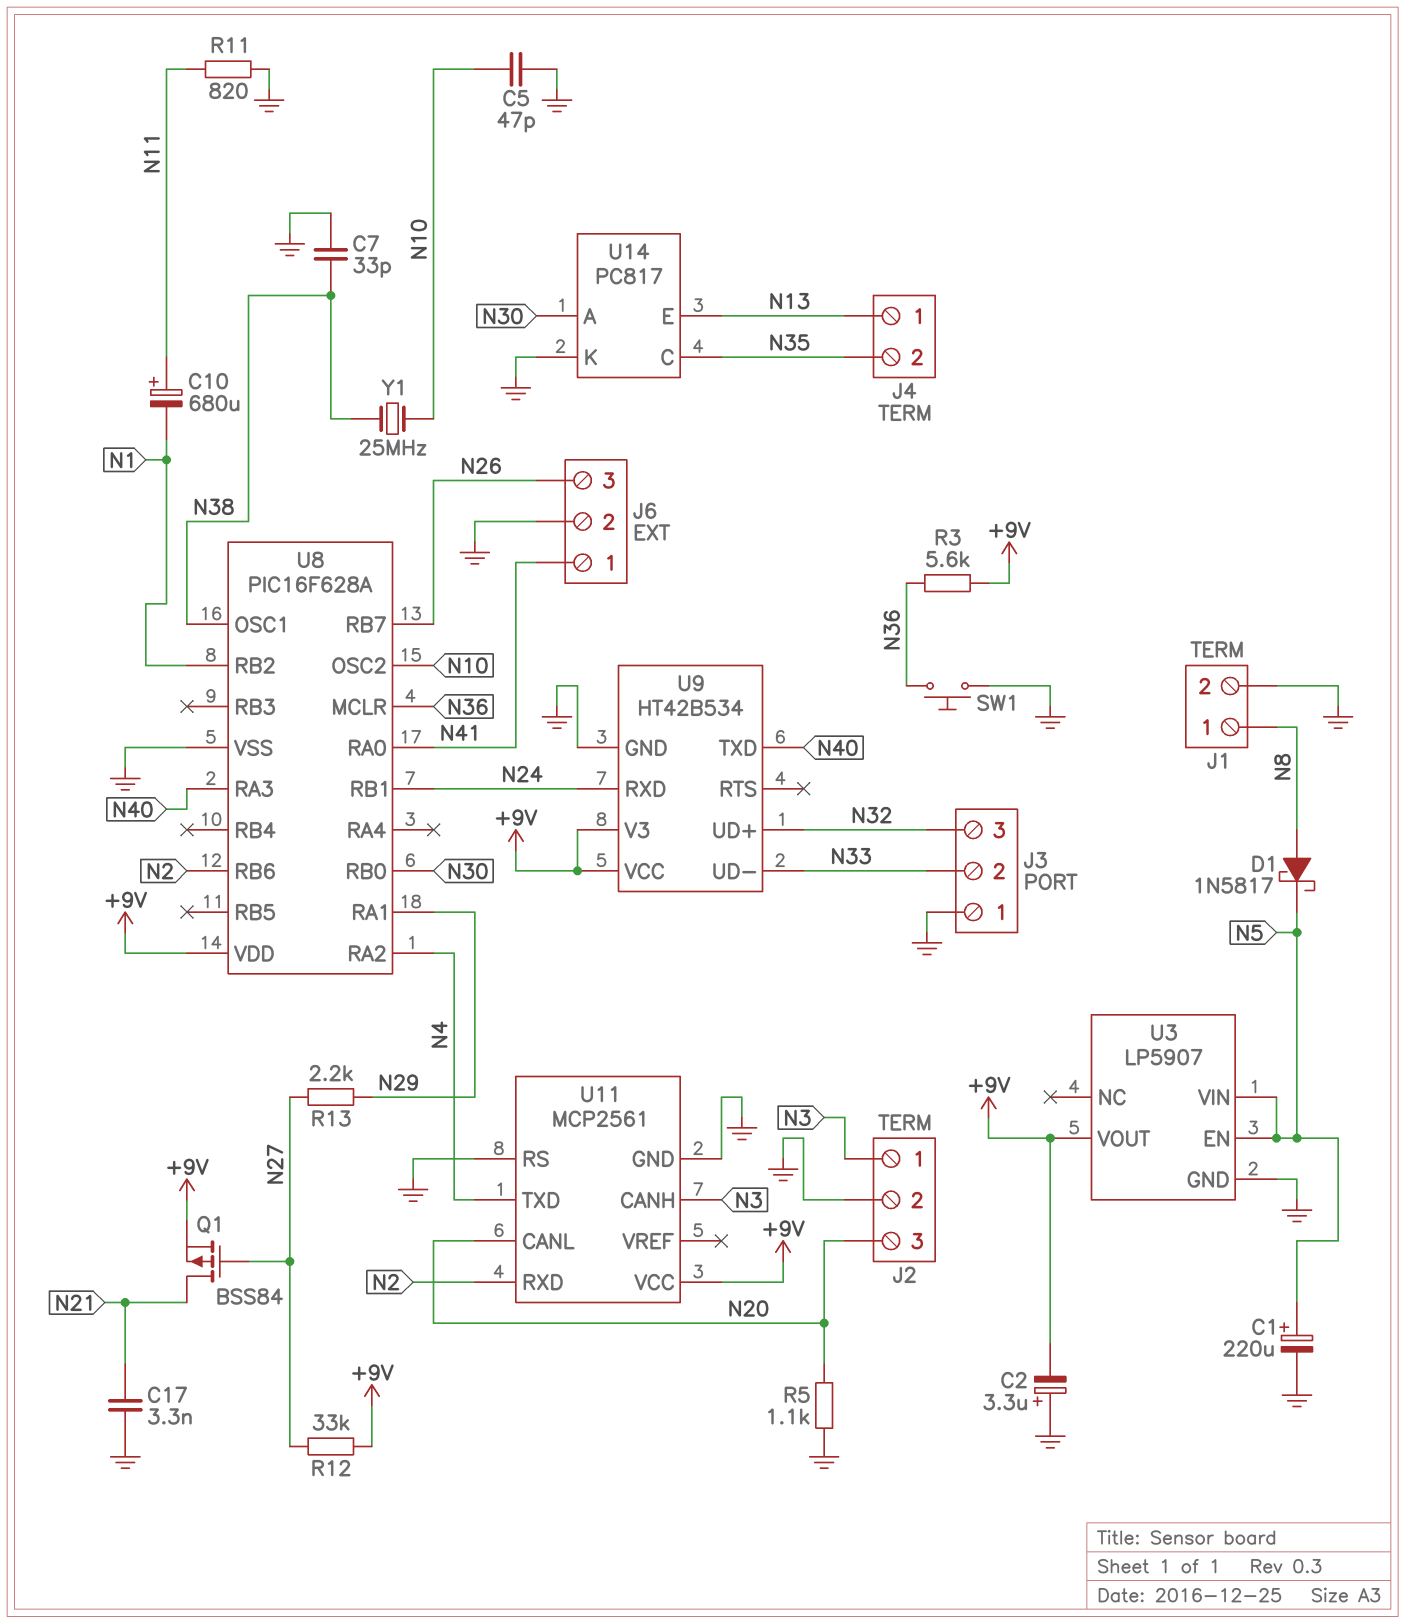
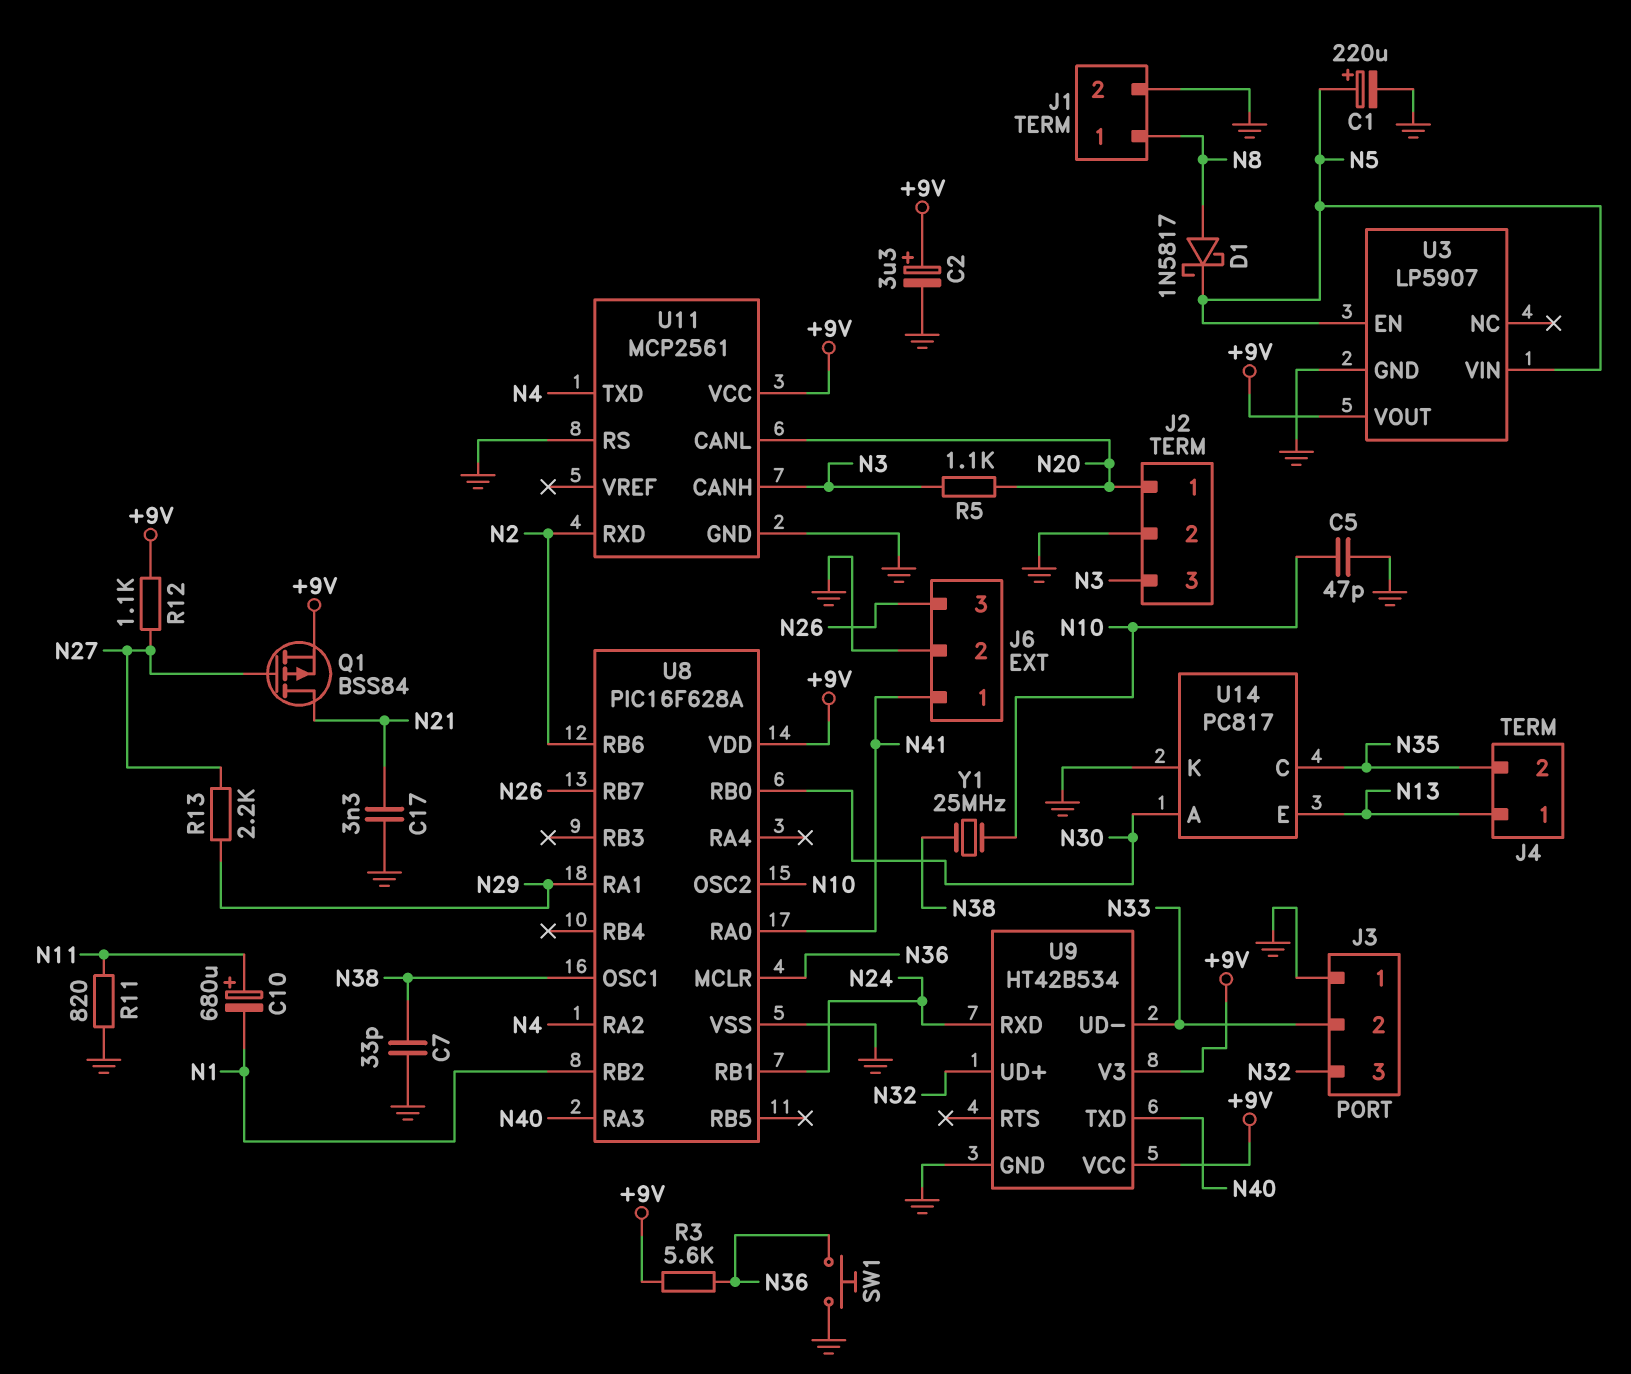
C2: 3.3uF (plus GND, minus +9V) -> 3.3uF (plus +9V, minus GND)
J2 pin 1: N3 -> N20
J2 pin 3: N20 -> N3
R5: 1.1k (GND, N20) -> 1.1k (N3, N20)
R12: 33k (+9V, N27) -> 1.1k (+9V, N27)

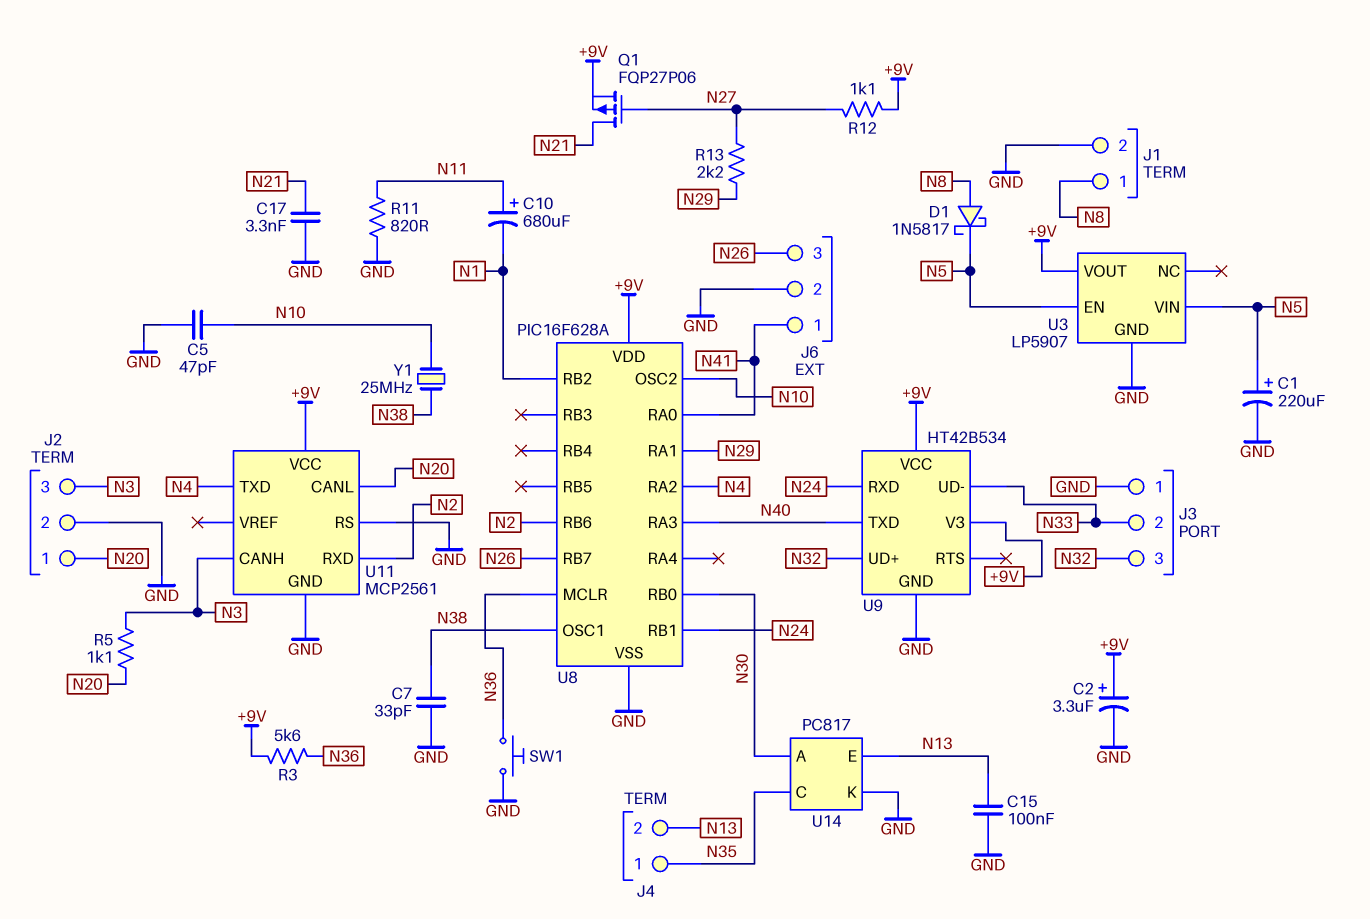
C15: none -> 100nF (GND, N13)
J4 pin 1: N13 -> N35
J4 pin 2: N35 -> N13
Q1: PMOS BSS84 (G N27, D N21, S +9V) -> PMOS FQP27P06 (G N27, D N21, S +9V)

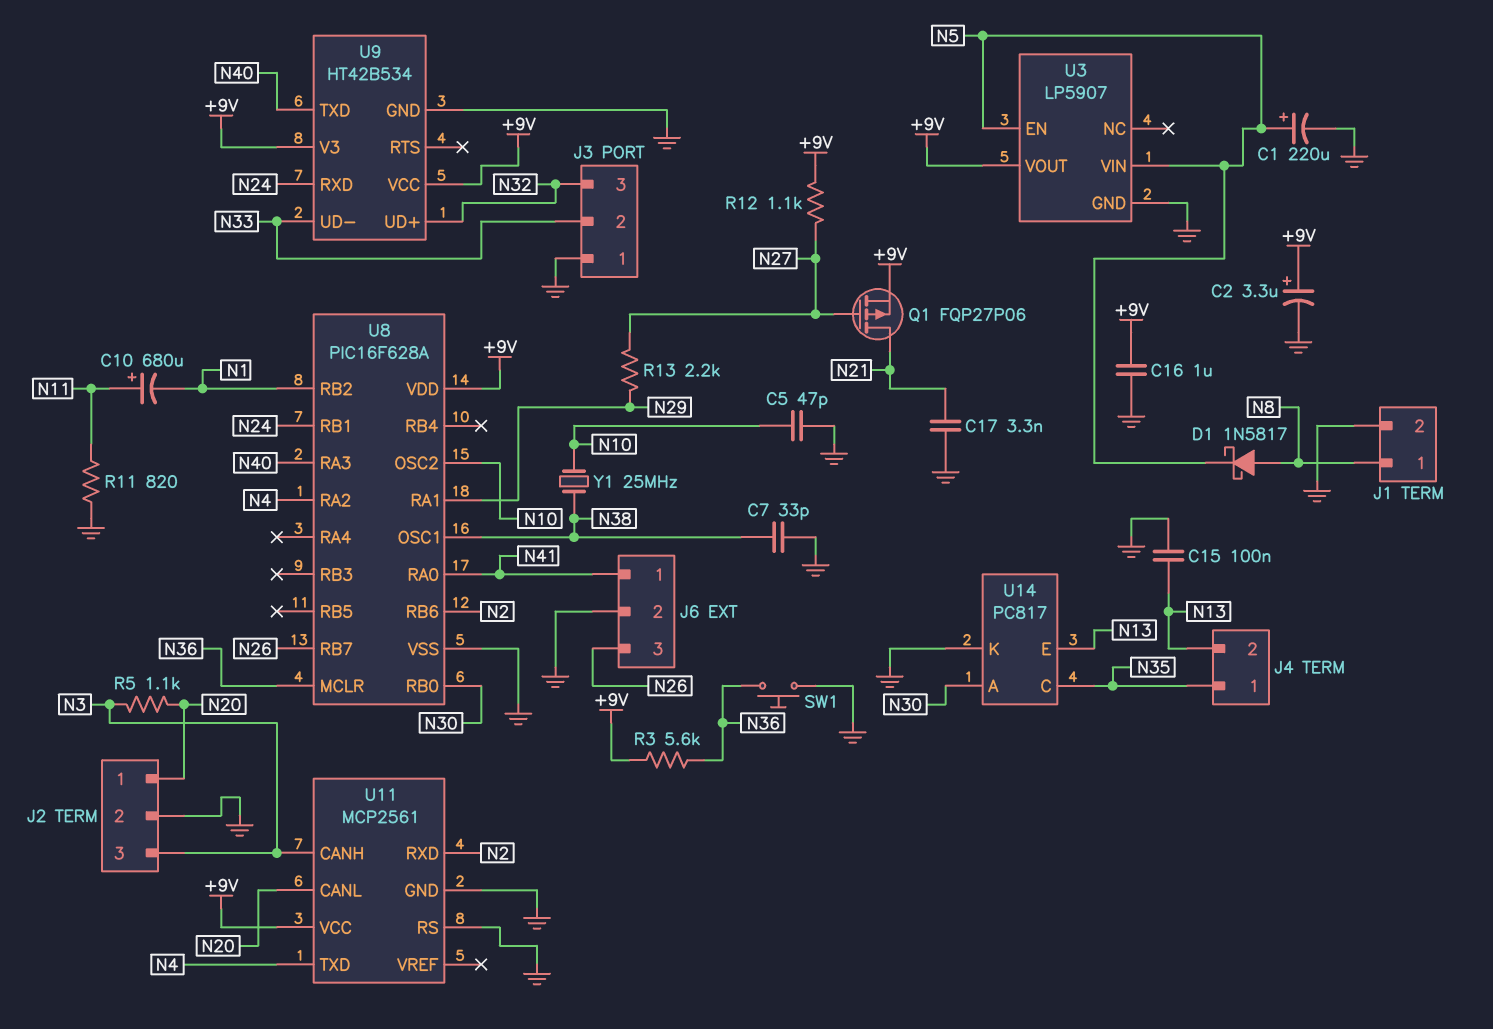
C16: none -> 1uF (+9V, GND)

